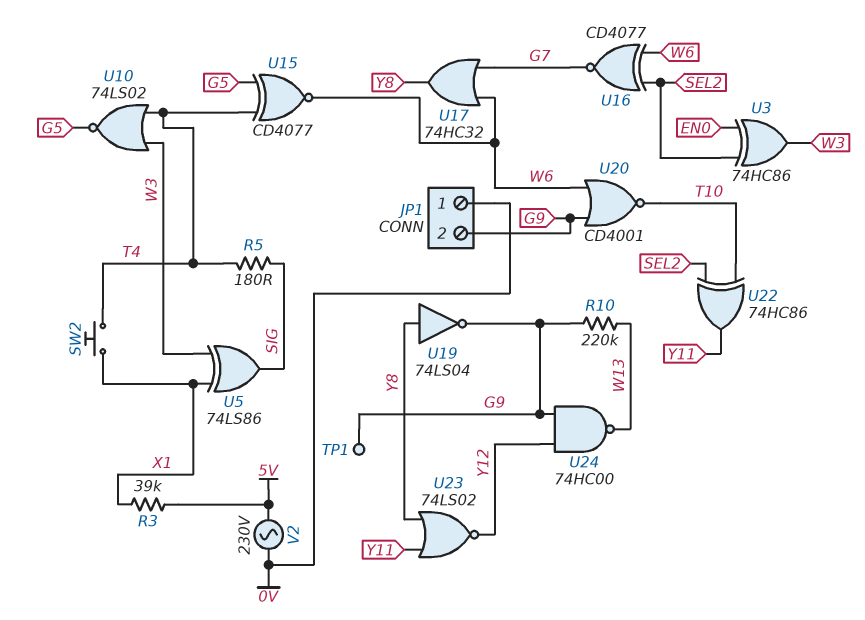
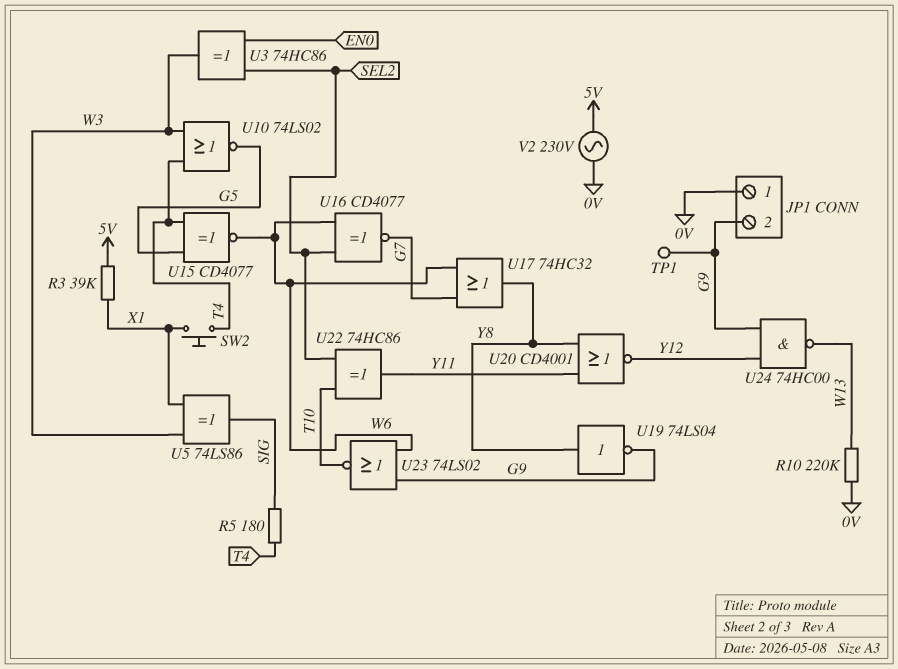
R10: 220k (G9, W13) -> 220k (0V, W13)
U20: NOR CD4001 (in G9, in W6, out T10) -> NOR CD4001 (in Y8, in Y11, out Y12)
U23: NOR 74LS02 (in Y8, in Y11, out Y12) -> NOR 74LS02 (in G9, in W6, out T10)

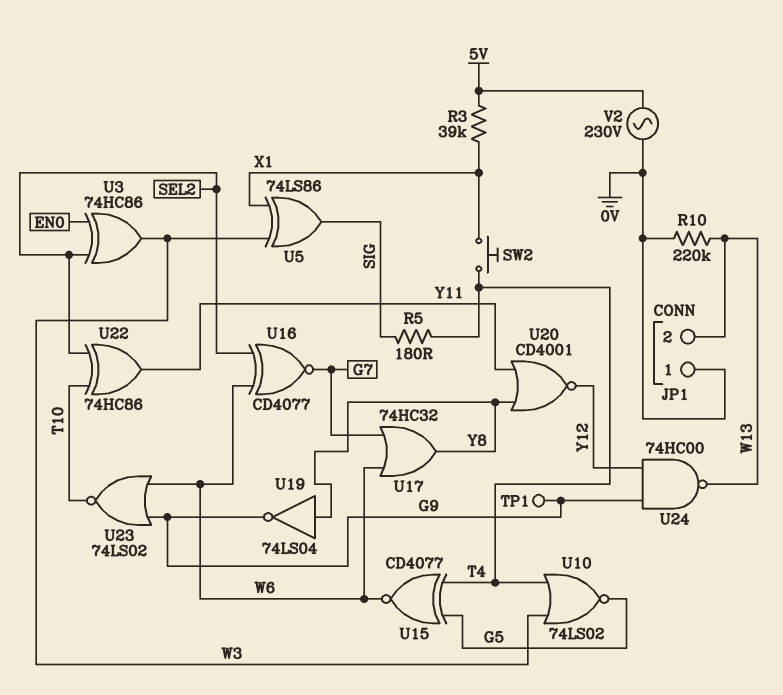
JP1 pin 2: G9 -> W13

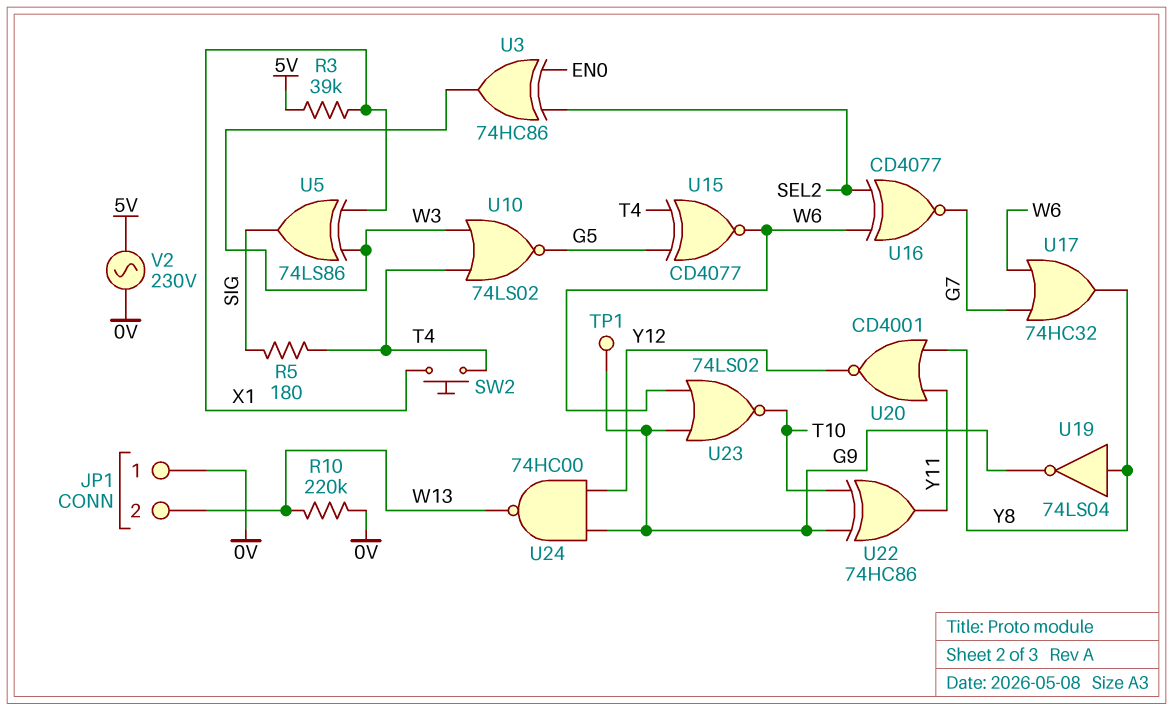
U22: XOR 74HC86 (in SEL2, in T10, out Y11) -> XOR 74HC86 (in G9, in T10, out Y11)

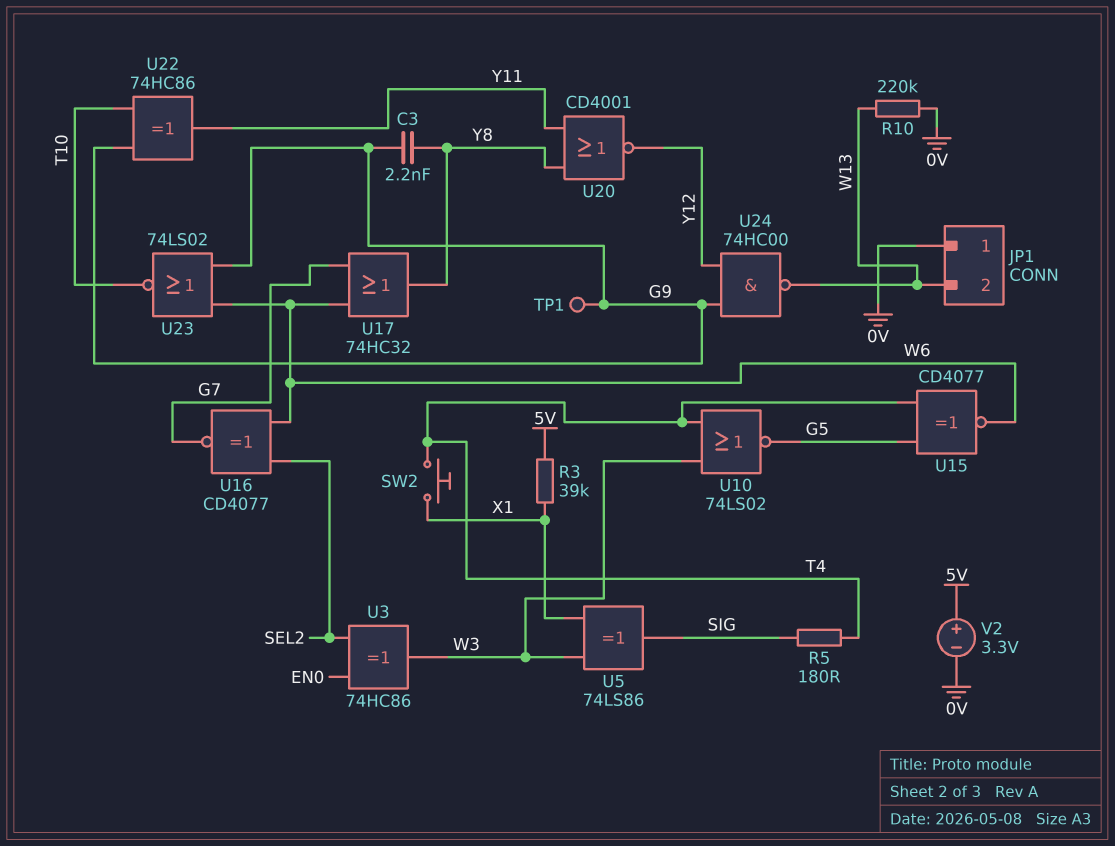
C3: none -> 2.2nF (G9, Y8)
U19: NOT 74LS04 (in Y8, out G9) -> none
V2: AC 230V (0V, 5V) -> 3.3V (plus 5V, minus 0V)

